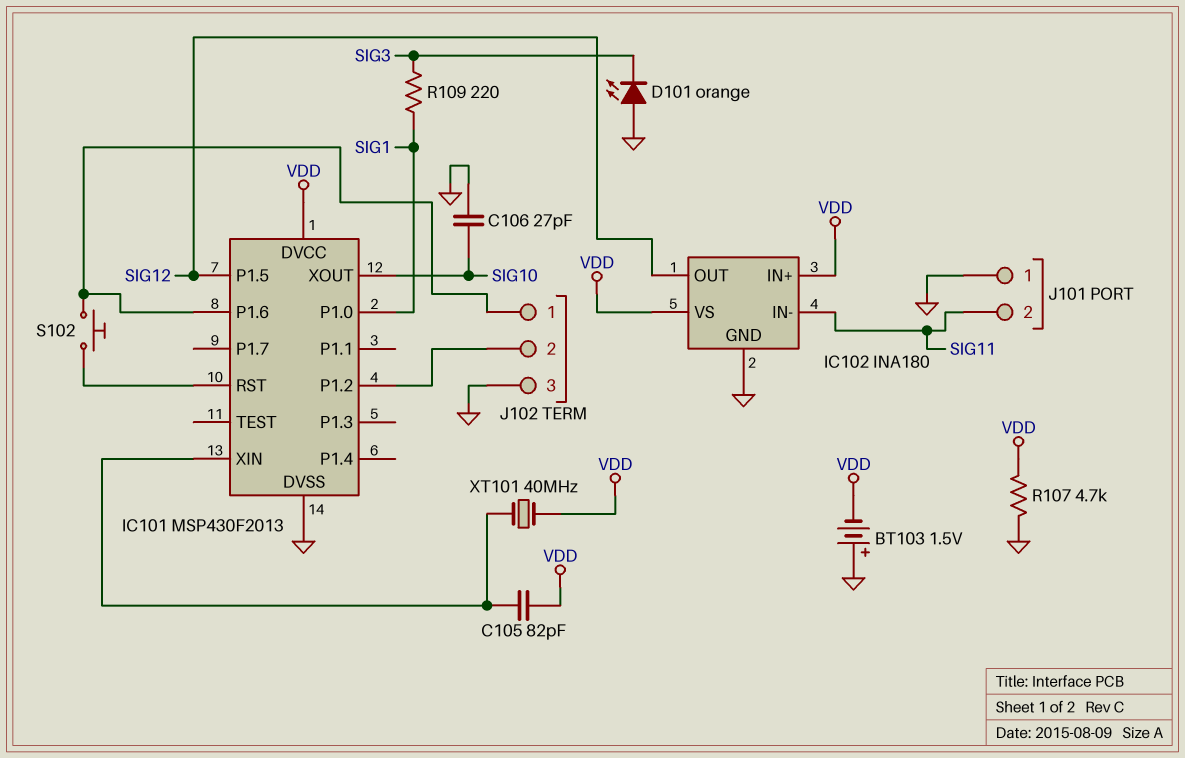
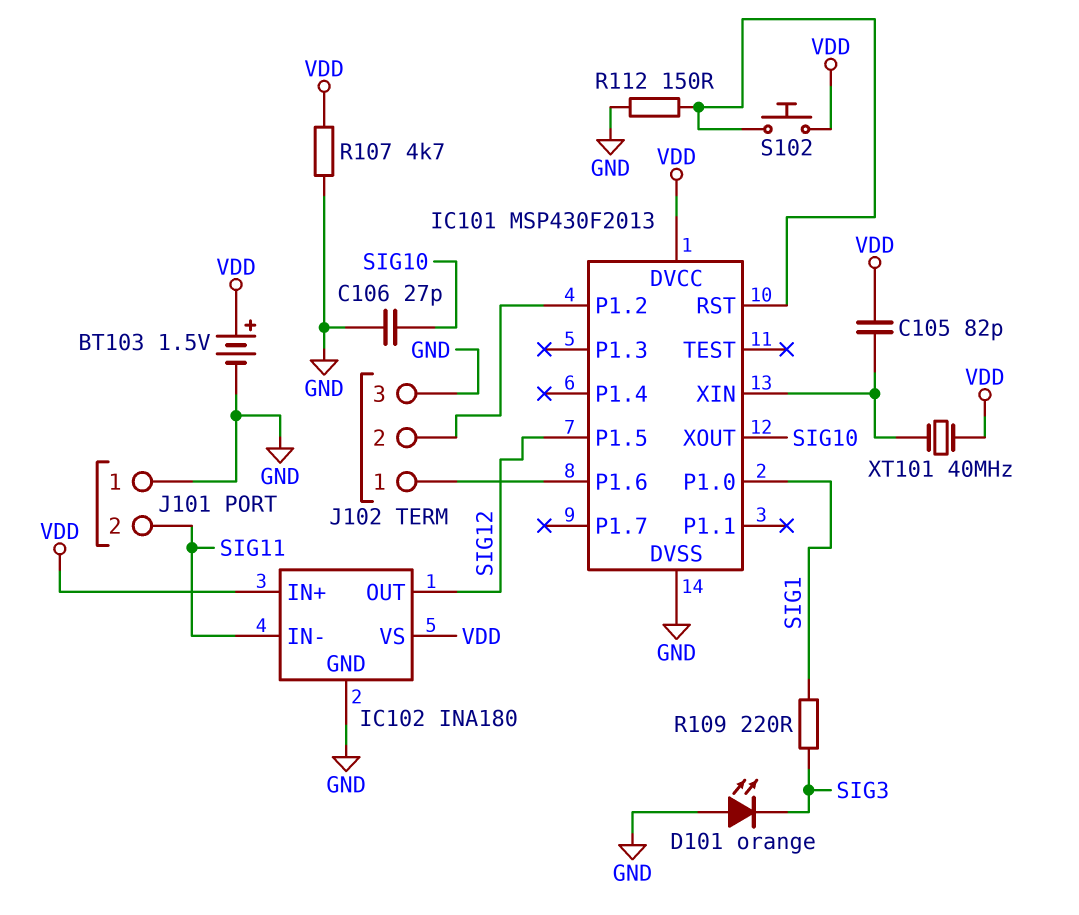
BT103: 1.5V (plus GND, minus VDD) -> 1.5V (plus VDD, minus GND)
R112: none -> 150 (GND, IC101/RST)
S102: button (IC101/P1.6, IC101/RST) -> button (IC101/RST, VDD)

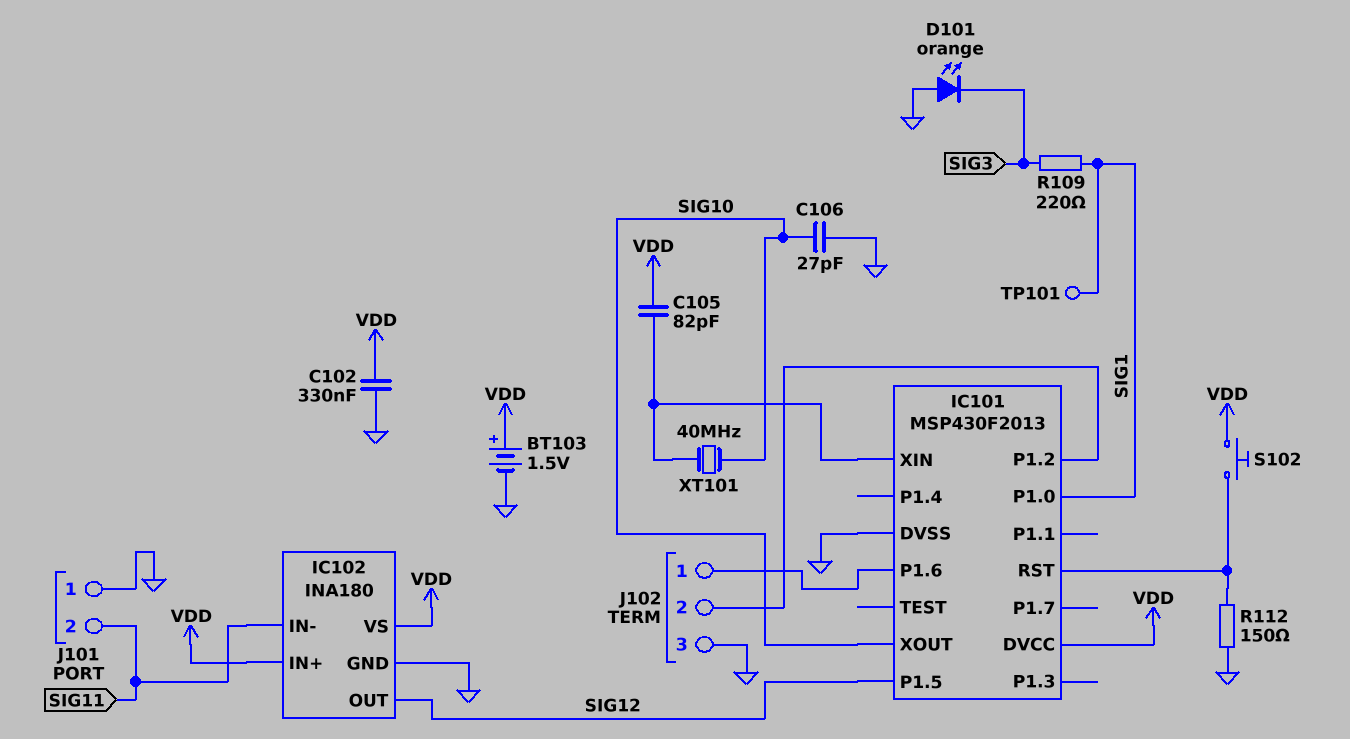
C102: none -> 330nF (GND, VDD)
R107: 4.7k (GND, VDD) -> none
TP101: none -> test point (SIG1)
XT101: 40MHz (IC101/XIN, VDD) -> 40MHz (IC101/XIN, SIG10)

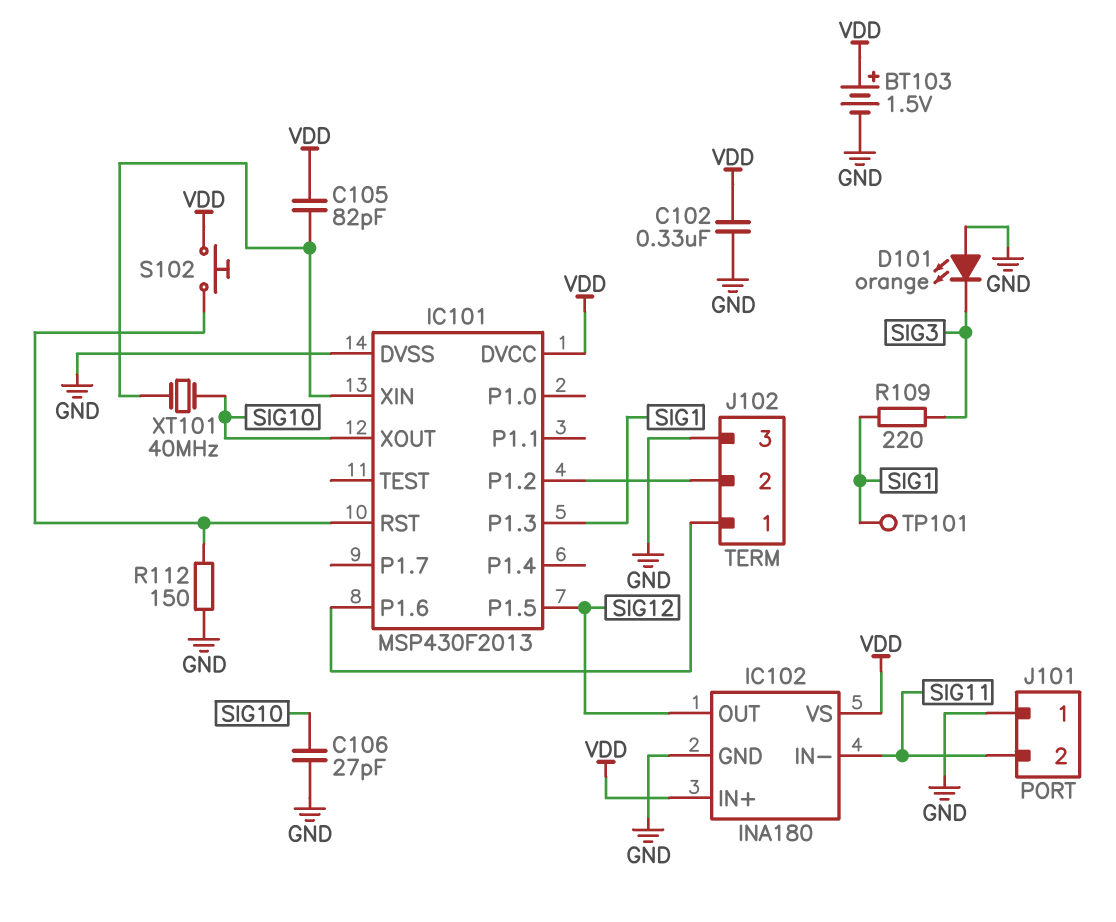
IC101 pin P1.0: SIG1 -> none
IC101 pin P1.3: none -> SIG1

